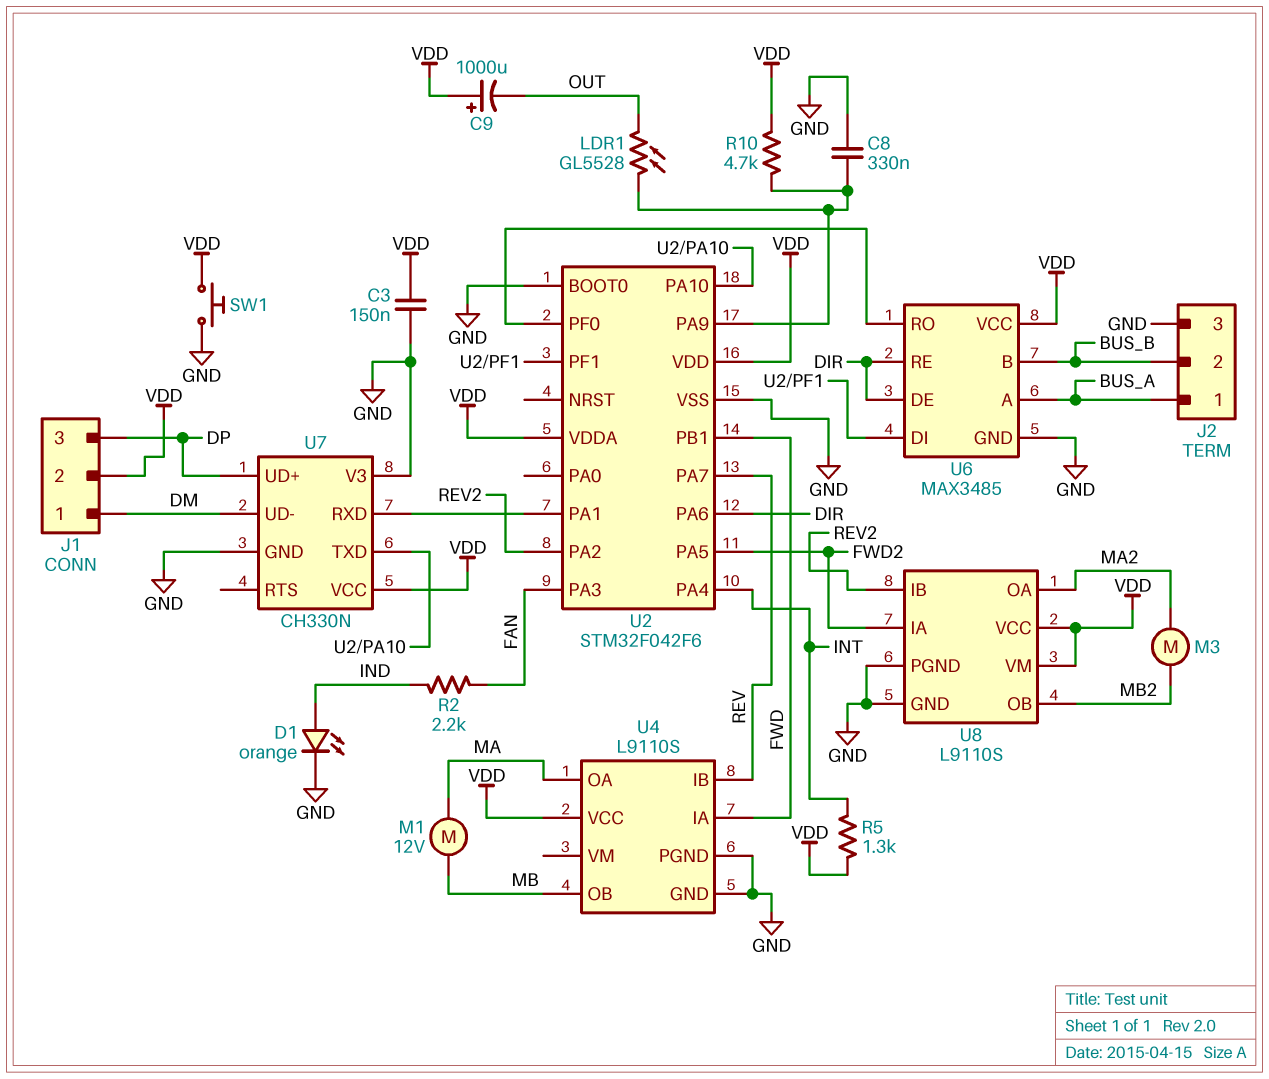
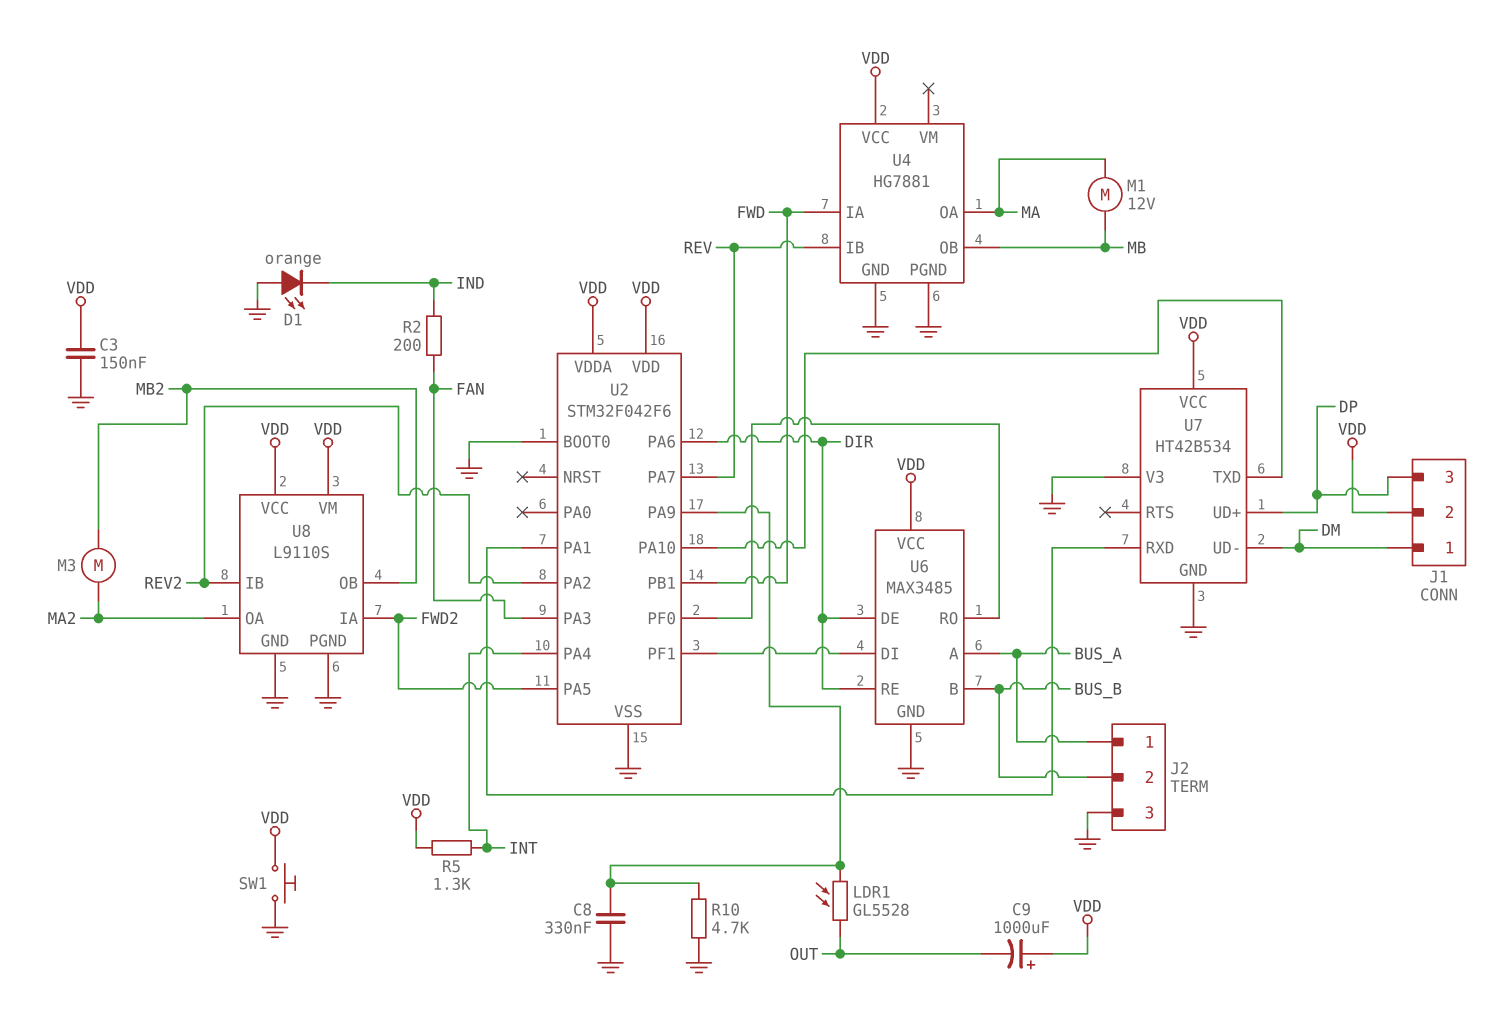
D1: LED orange (A IND, K GND) -> LED orange (A GND, K IND)
R2: 2.2k (FAN, IND) -> 200 (FAN, IND)
R10: 4.7k (U2/PA9, VDD) -> 4.7k (GND, U2/PA9)
U4: L9110S -> HG7881
U7: CH330N -> HT42B534

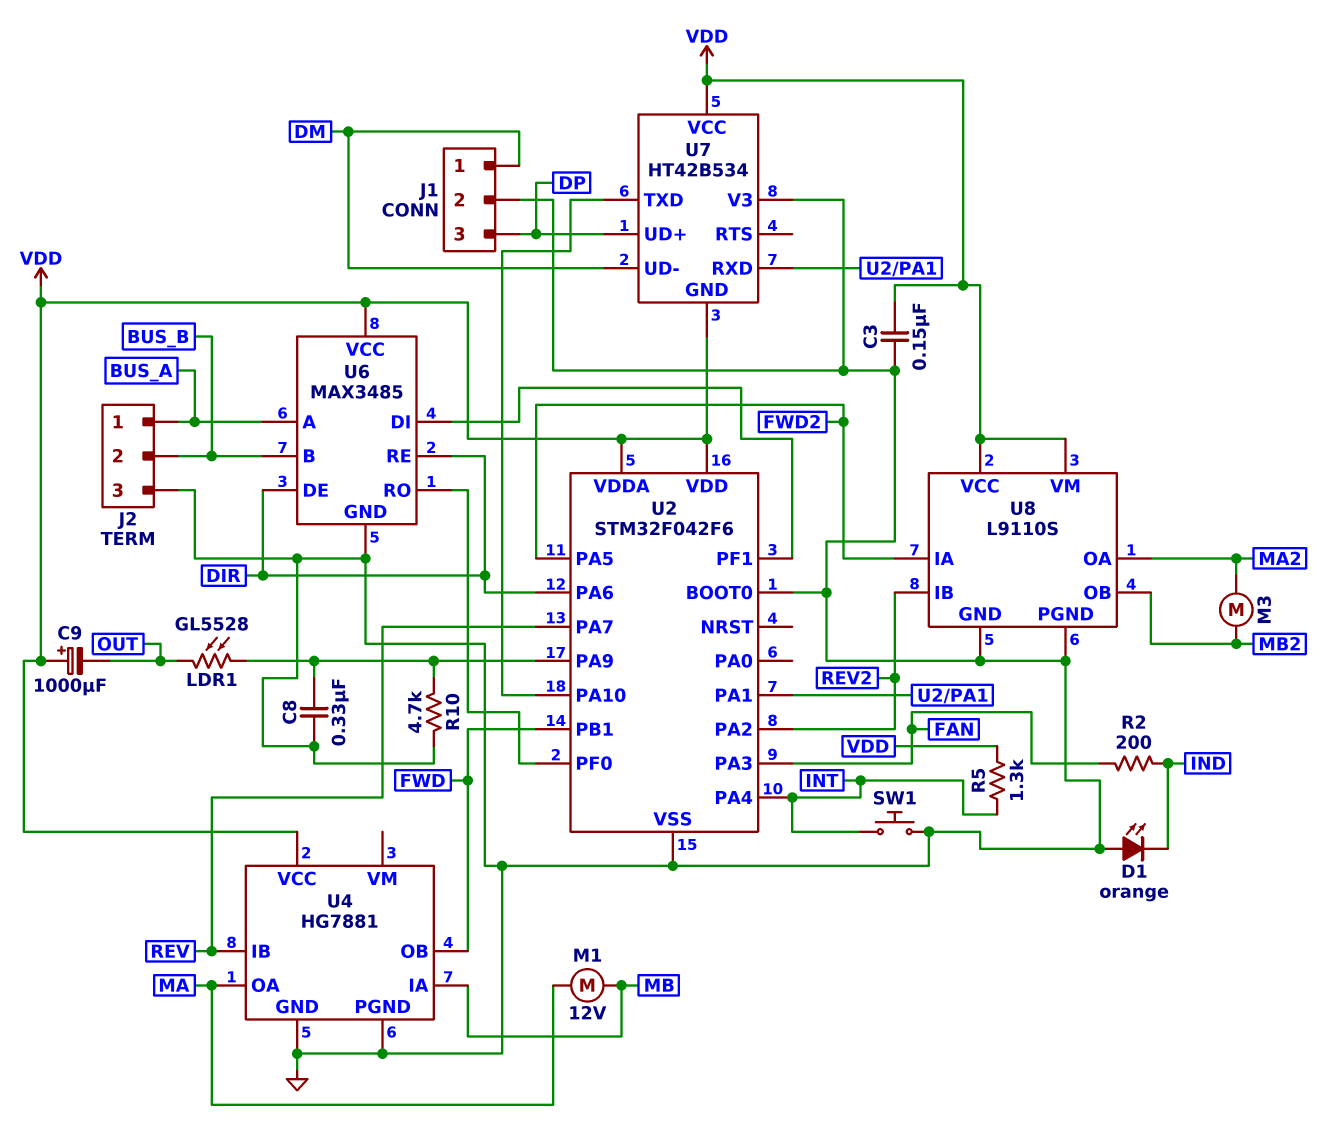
J1 pin 2: VDD -> GND
SW1: button (GND, VDD) -> button (GND, INT)
U4 pin IA: FWD -> MB
U4 pin OB: MB -> FWD
U7 pin GND: GND -> VDD

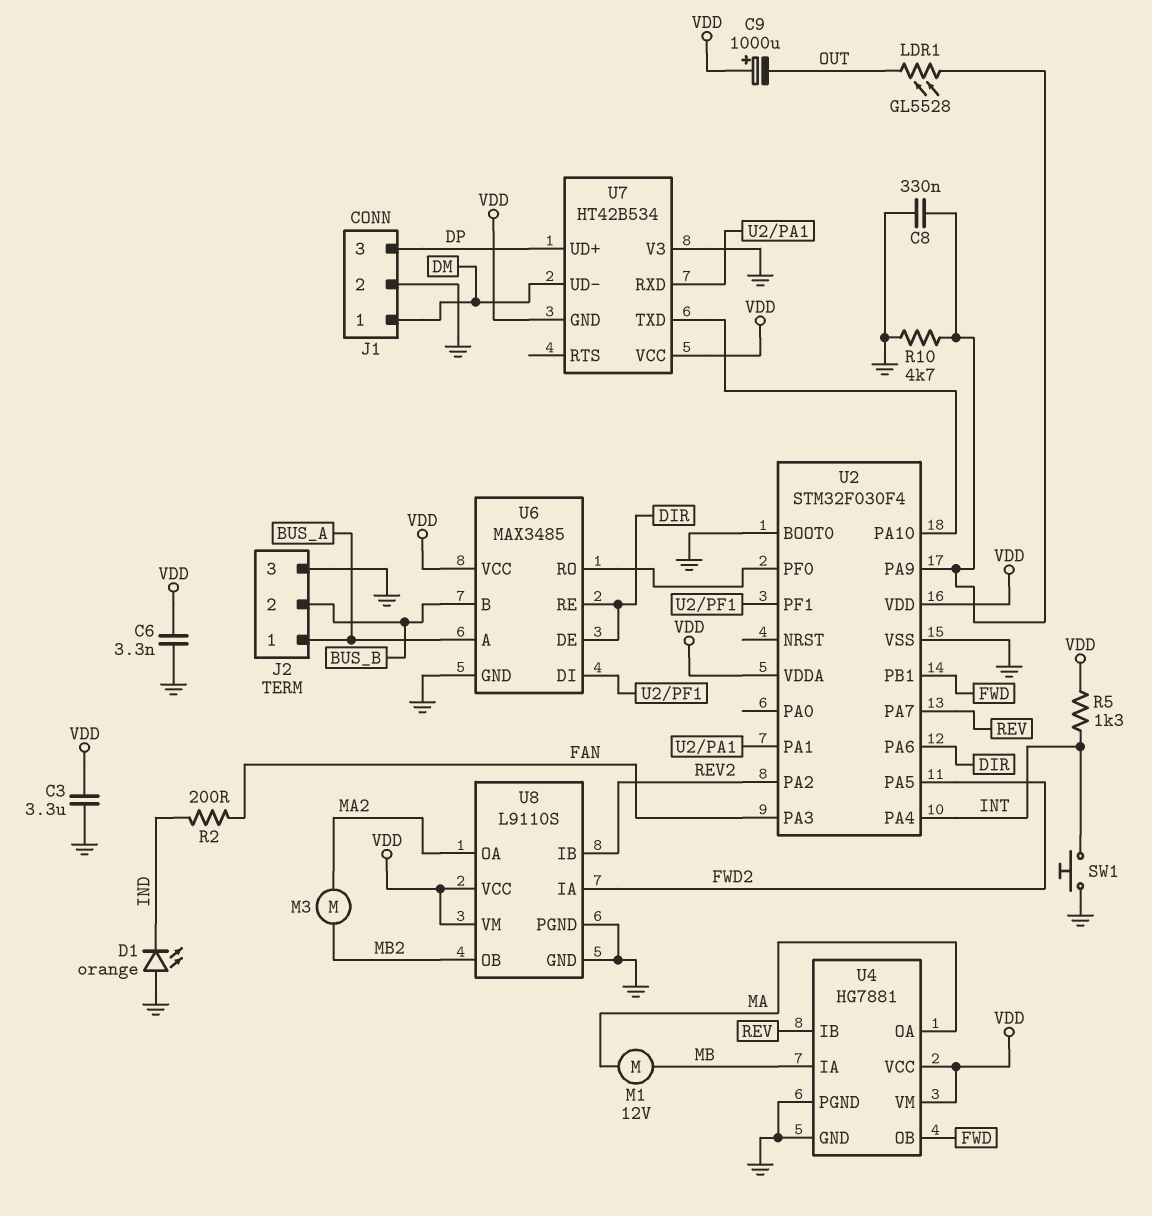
C3: 150nF (GND, VDD) -> 3.3uF (GND, VDD)
C6: none -> 3.3nF (GND, VDD)
U2: STM32F042F6 -> STM32F030F4
U4 pin VM: none -> VDD

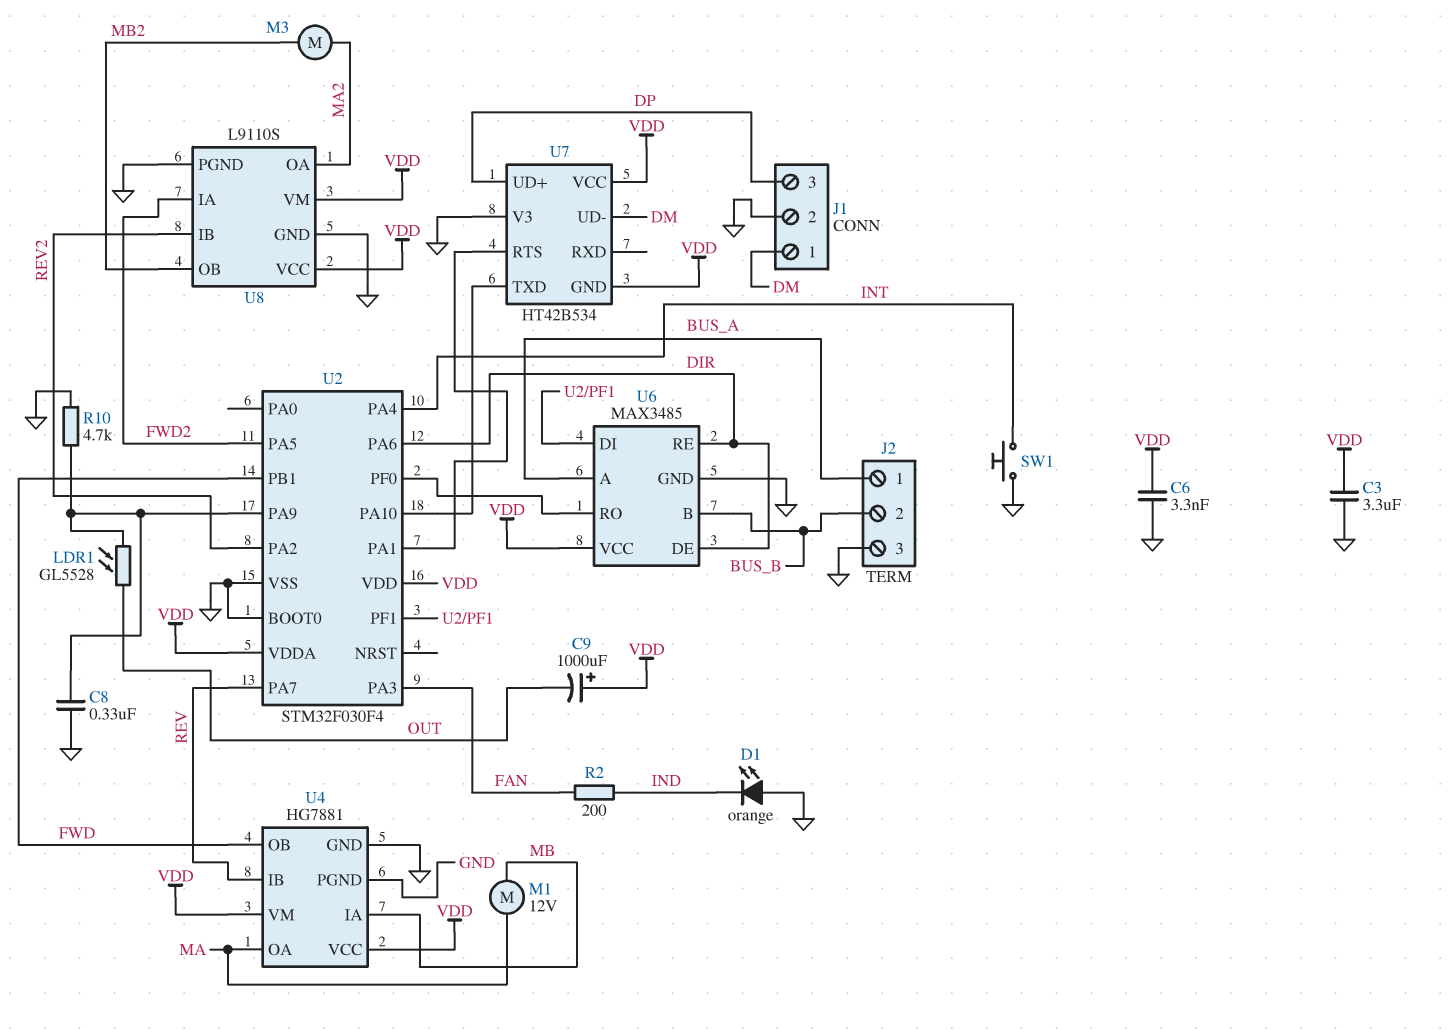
R5: 1.3k (INT, VDD) -> none
U7 pin RTS: none -> U2/PA1
U7 pin RXD: U2/PA1 -> none

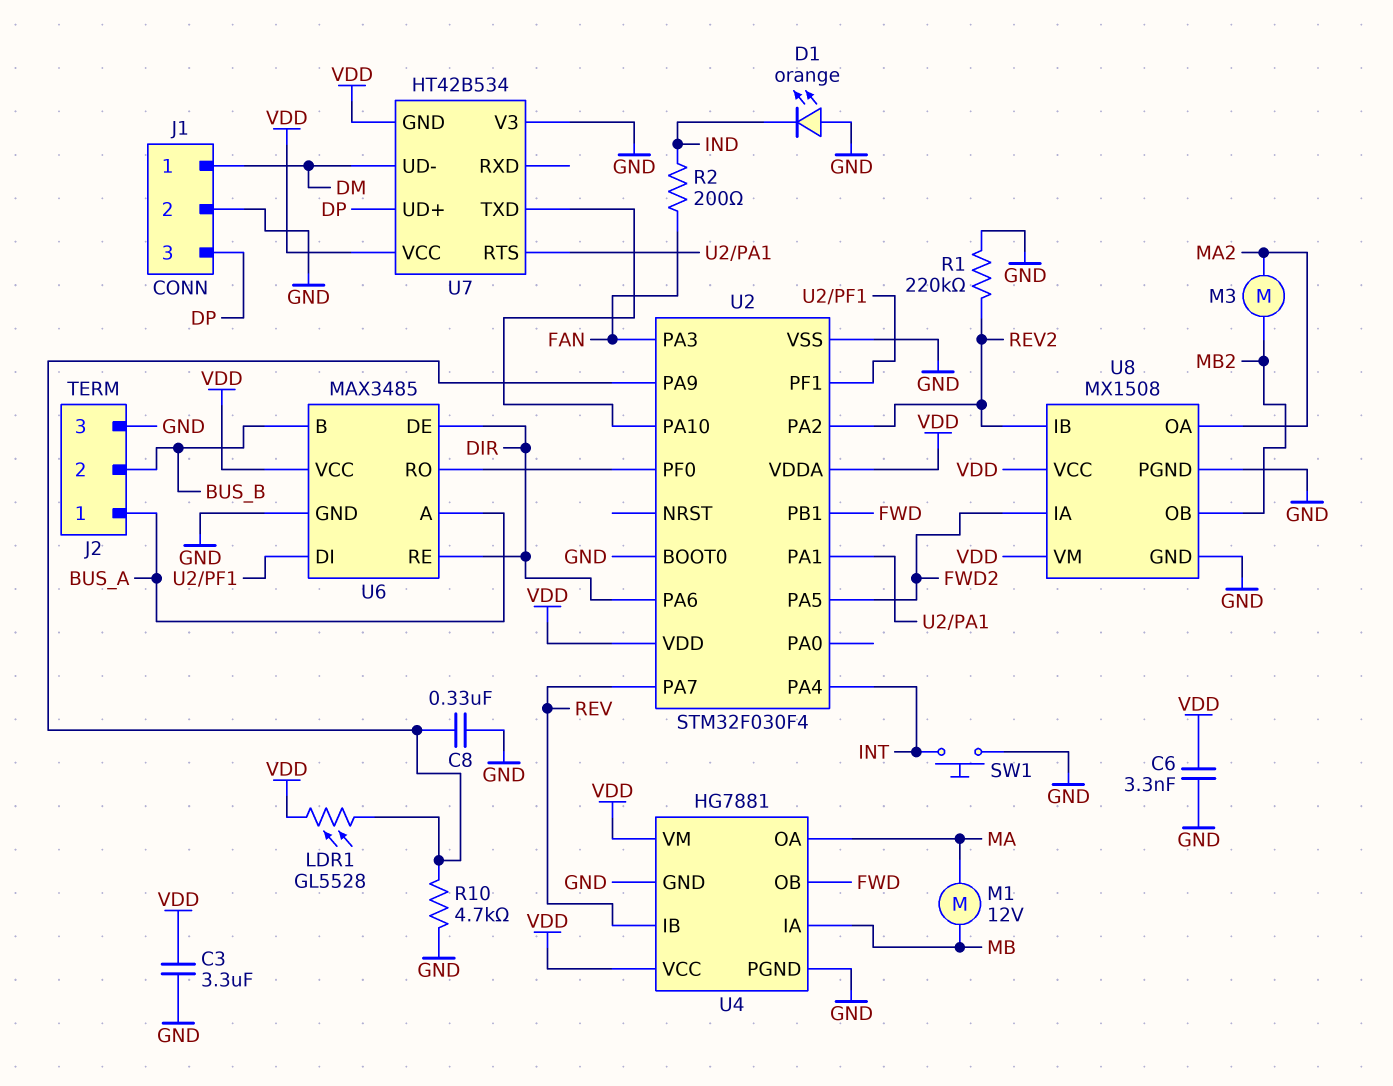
C9: 1000uF (plus VDD, minus OUT) -> none
LDR1: GL5528 (OUT, U2/PA9) -> GL5528 (U2/PA9, VDD)
R1: none -> 220k (GND, REV2)
U8: L9110S -> MX1508

